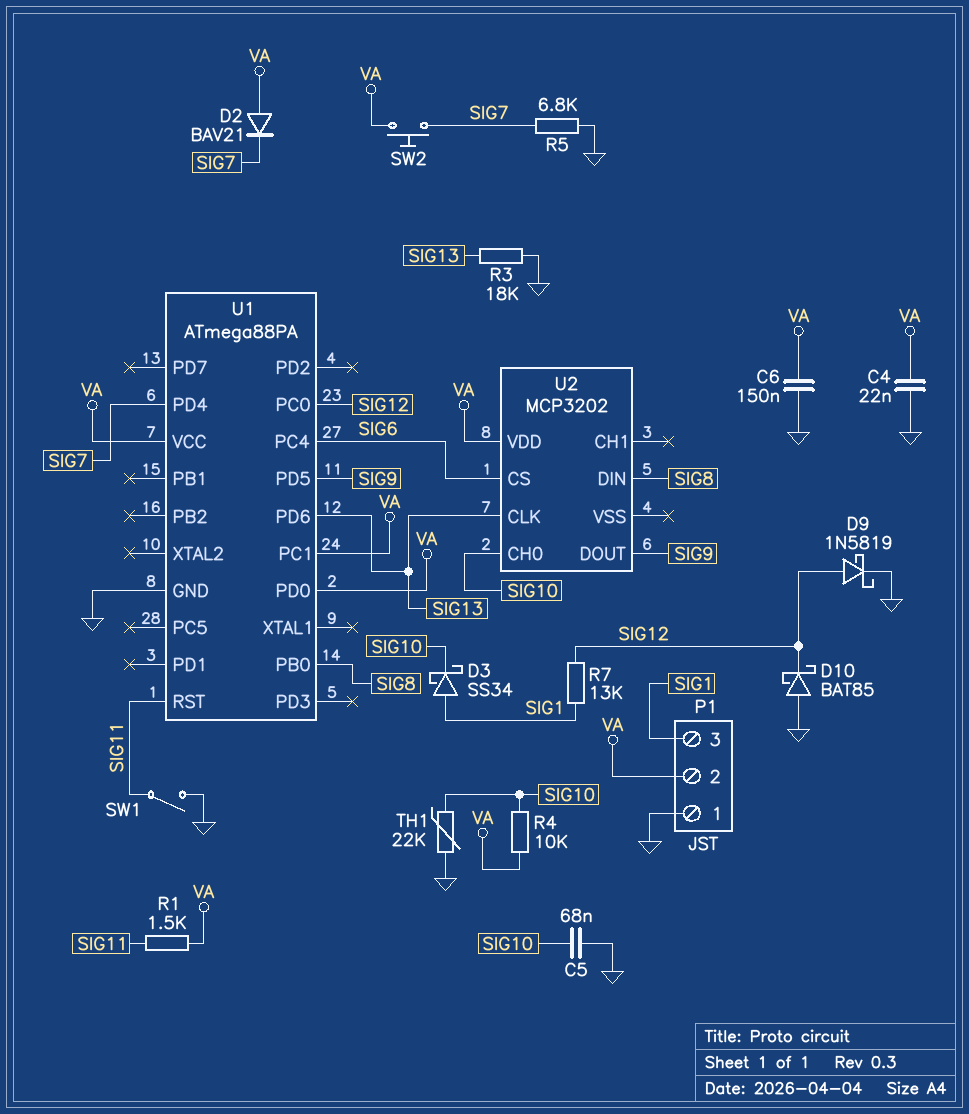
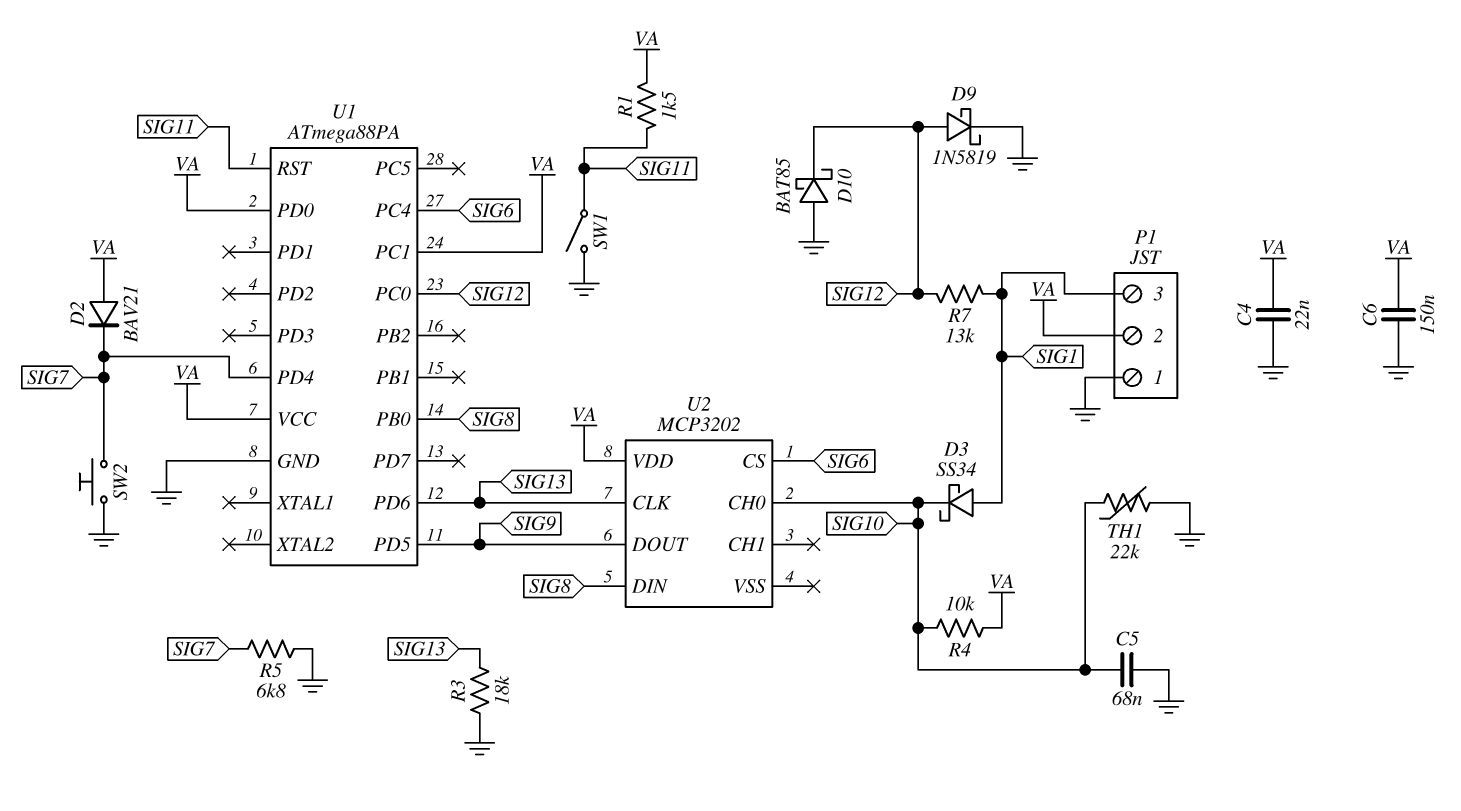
SW2: button (SIG7, VA) -> button (GND, SIG7)

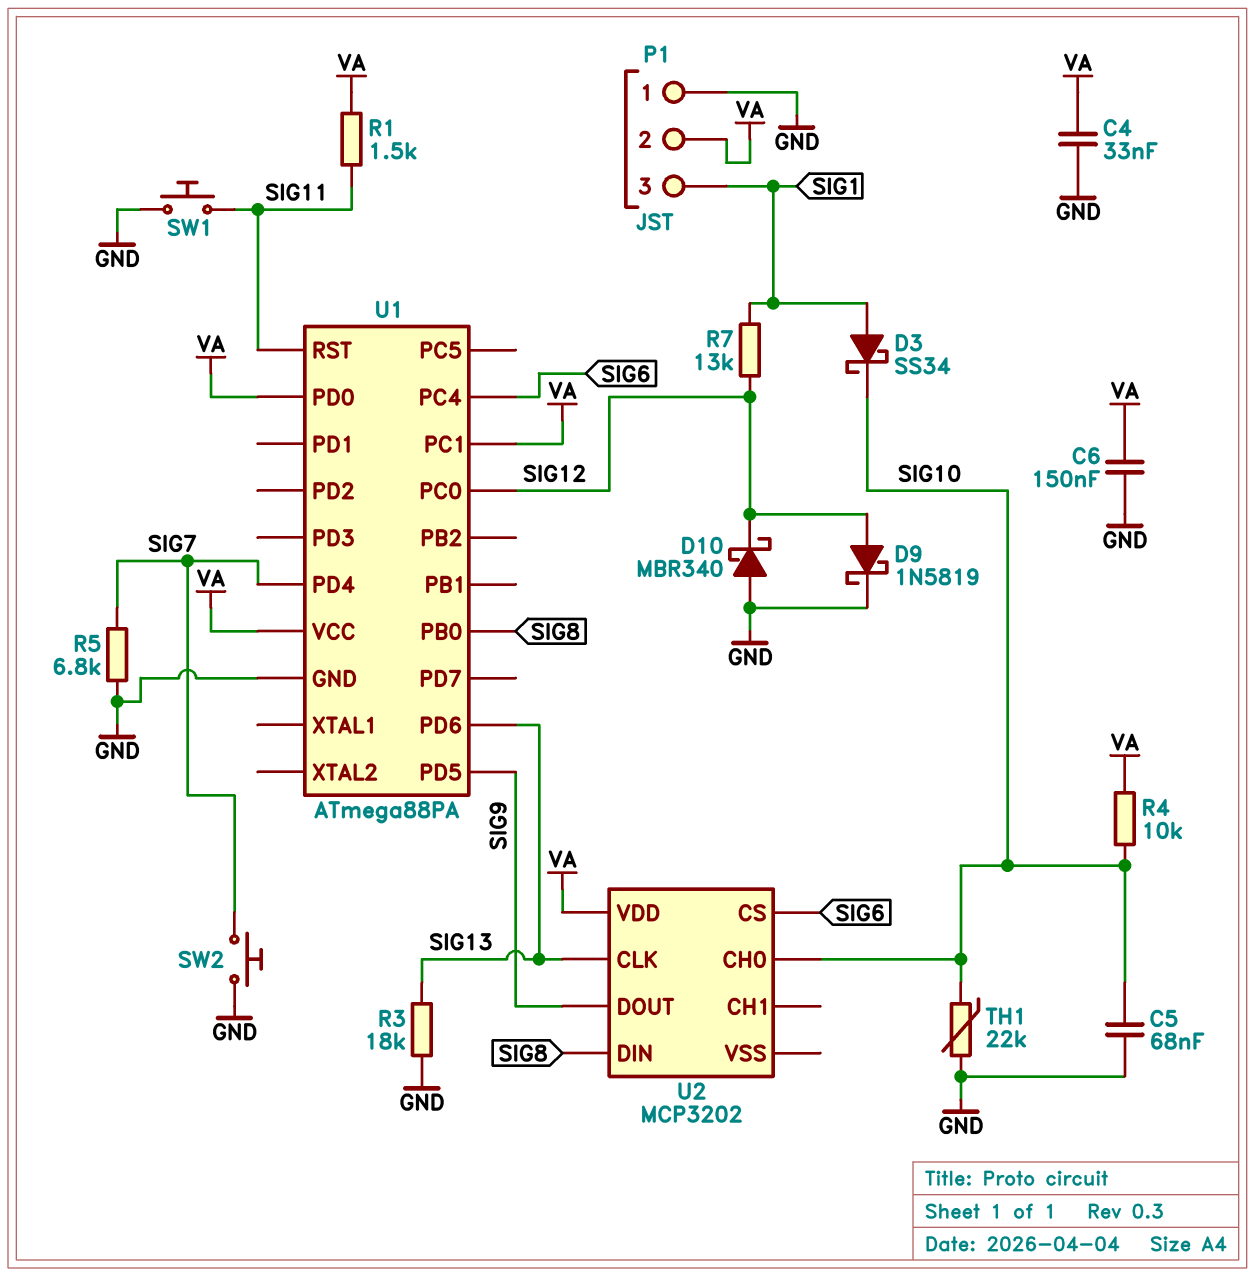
C4: 22nF (GND, VA) -> 33nF (GND, VA)
D2: diode BAV21 (A VA, K SIG7) -> none
D10: schottky BAT85 (A GND, K SIG12) -> schottky MBR340 (A GND, K SIG12)
SW1: switch (GND, SIG11) -> button (GND, SIG11)

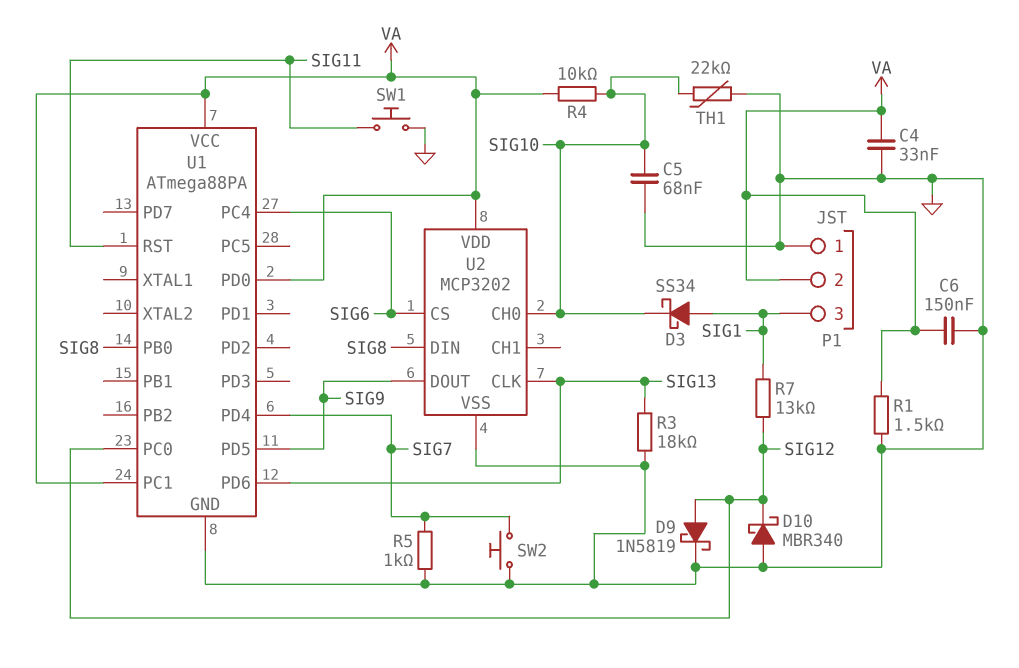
R1: 1.5k (SIG11, VA) -> 1.5k (GND, VA)
R5: 6.8k (GND, SIG7) -> 1k (GND, SIG7)
U2 pin VSS: none -> GND

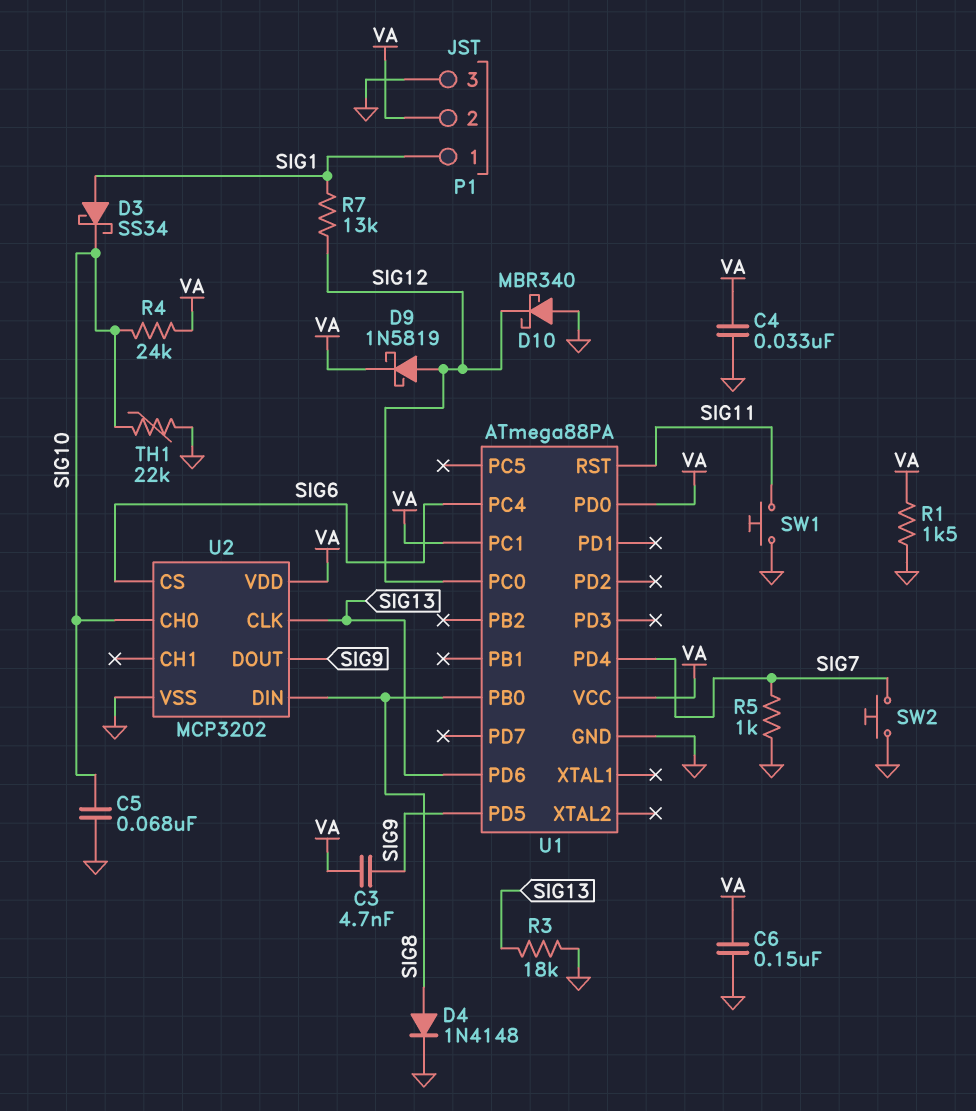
C3: none -> 4.7nF (SIG9, VA)
D4: none -> diode 1N4148 (A SIG8, K GND)
D9: schottky 1N5819 (A SIG12, K GND) -> schottky 1N5819 (A SIG12, K VA)
P1 pin 1: GND -> SIG1
P1 pin 3: SIG1 -> GND
R4: 10k (SIG10, VA) -> 24k (SIG10, VA)

